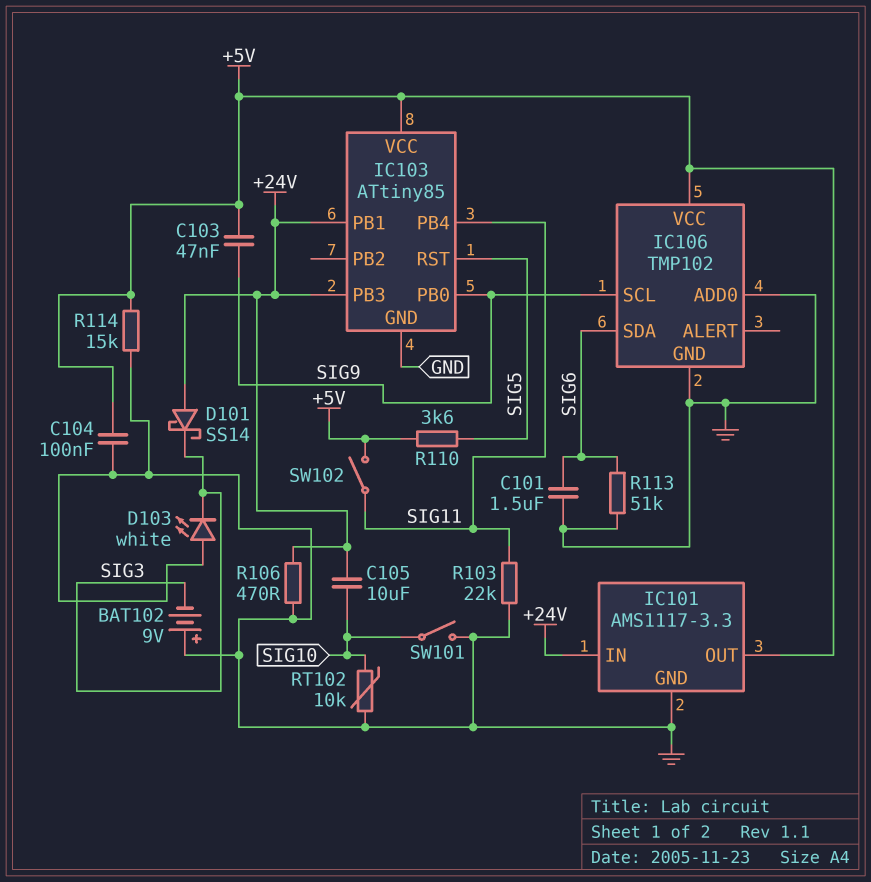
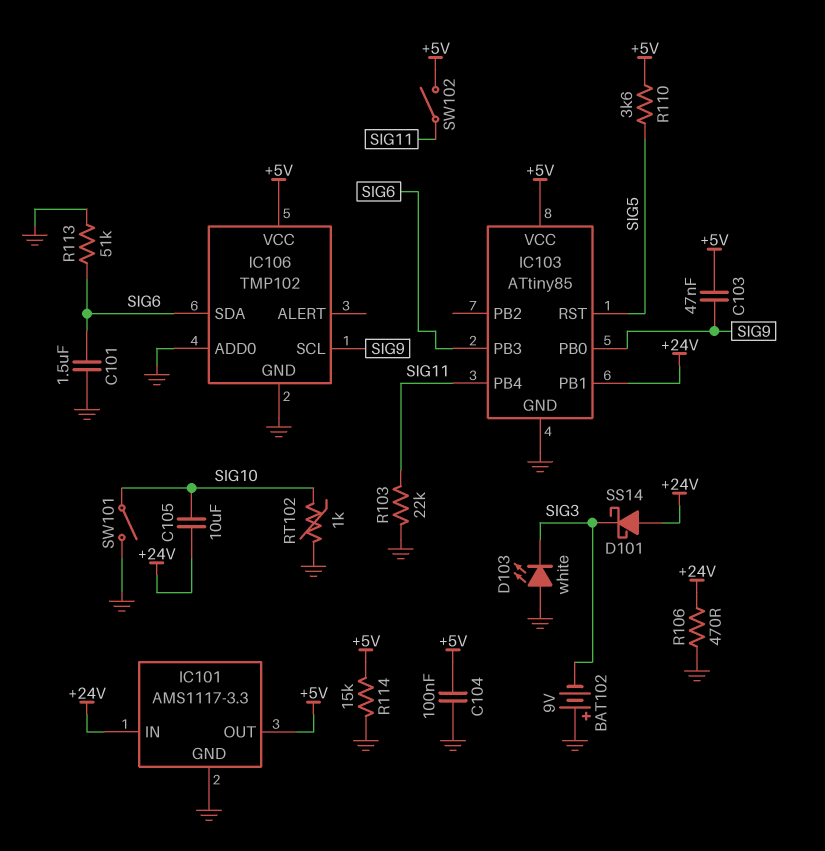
IC103 pin PB3: +24V -> SIG6
RT102: 10k (GND, SIG10) -> 1k (GND, SIG10)

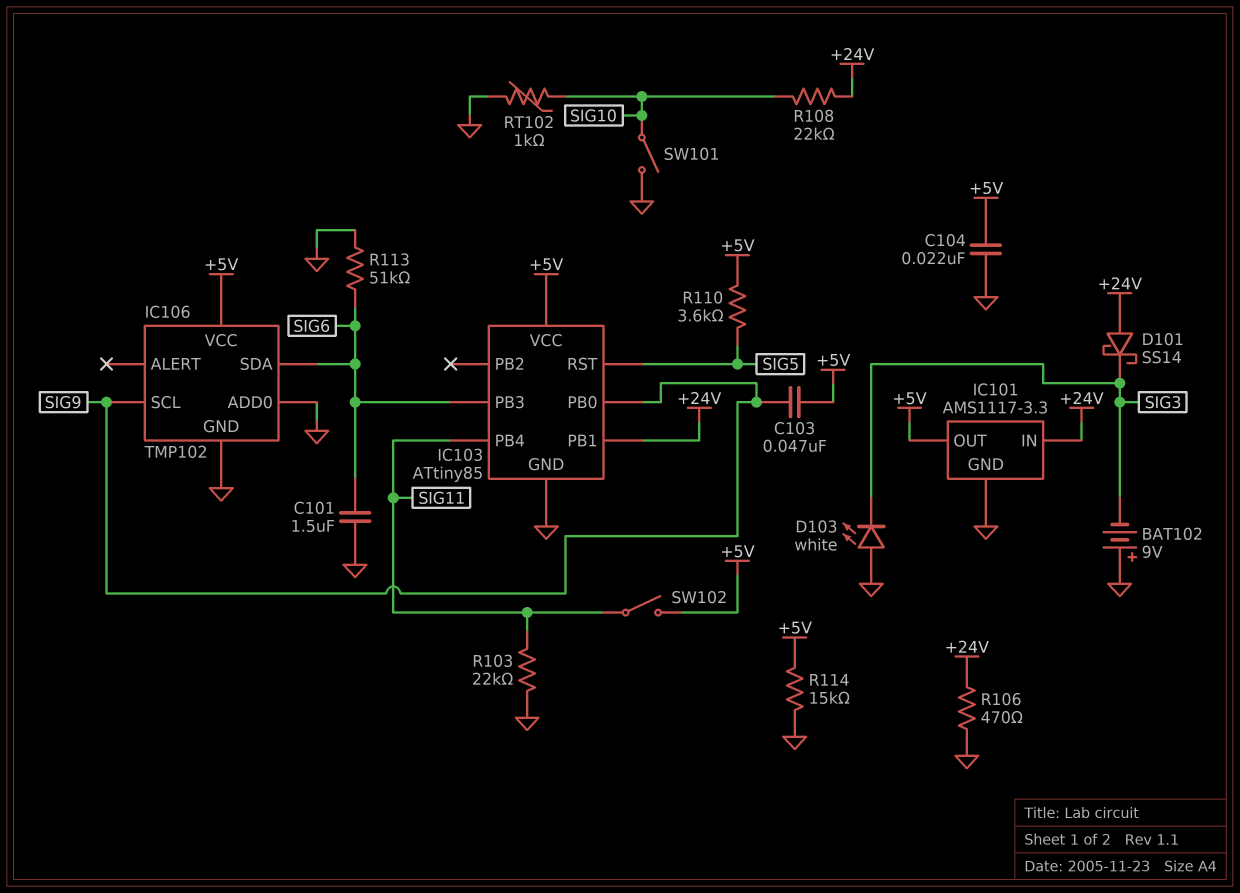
C104: 100nF (+5V, GND) -> 22nF (+5V, GND)
C105: 10uF (+24V, SIG10) -> none
R108: none -> 22k (+24V, SIG10)

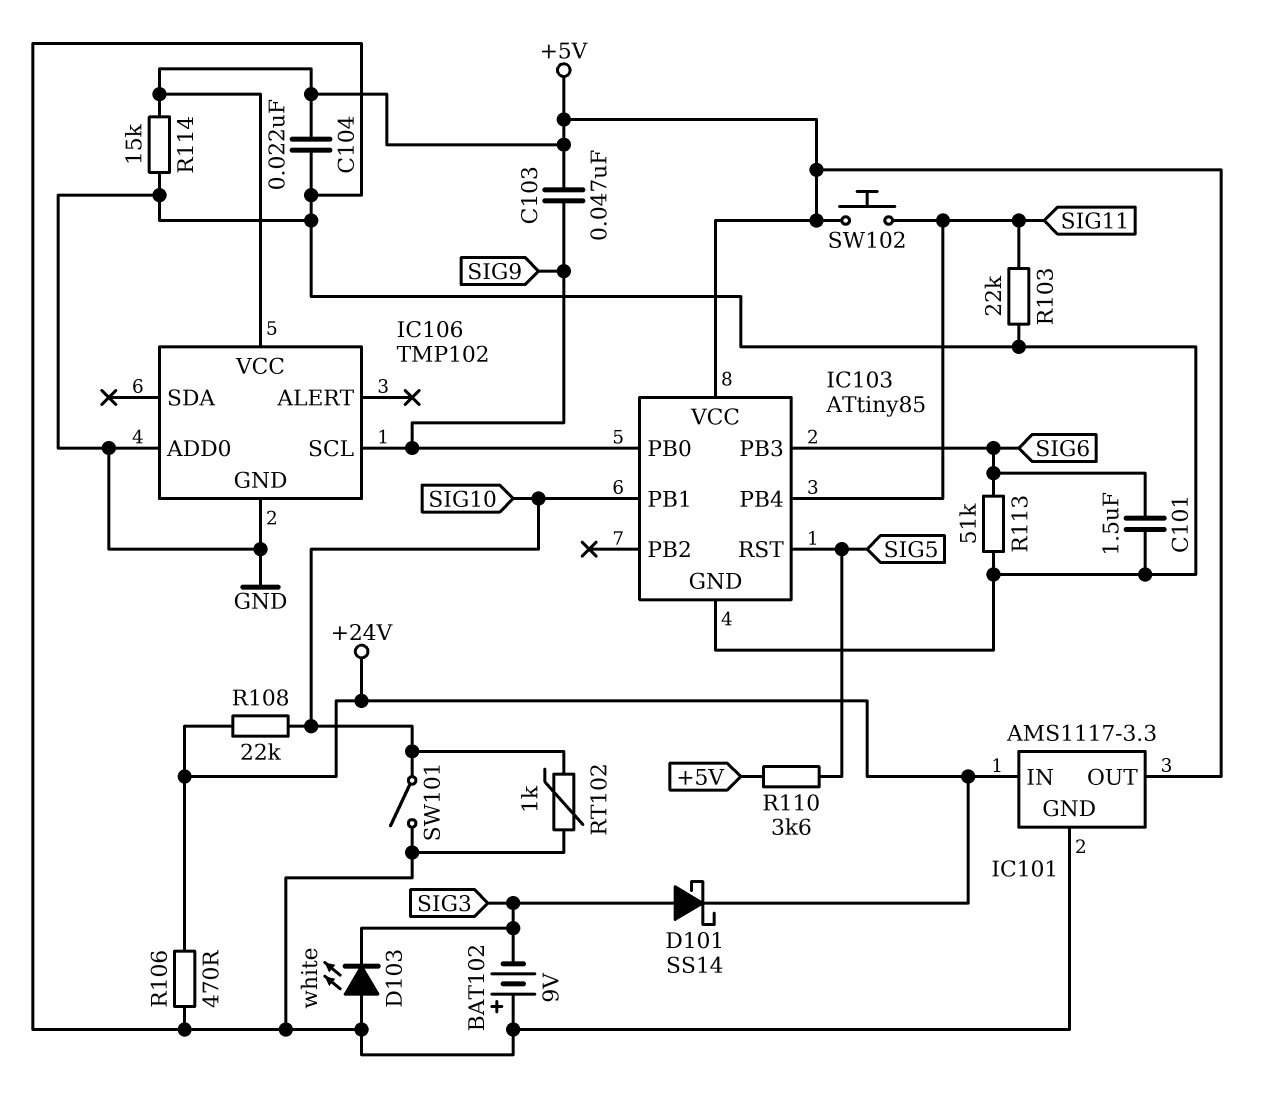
D101: schottky SS14 (A +24V, K SIG3) -> schottky SS14 (A SIG3, K +24V)
IC103 pin PB1: +24V -> SIG10
IC106 pin SDA: SIG6 -> none
SW102: switch (+5V, SIG11) -> button (+5V, SIG11)

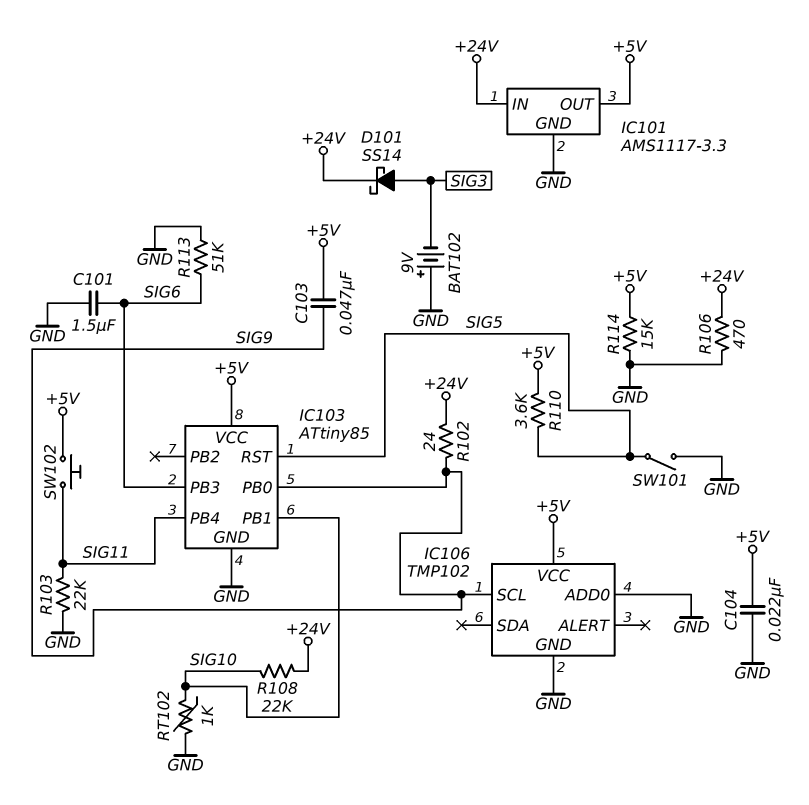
D103: LED white (A GND, K SIG3) -> none
R102: none -> 24 (+24V, SIG9)
SW101: switch (GND, SIG10) -> switch (GND, SIG5)

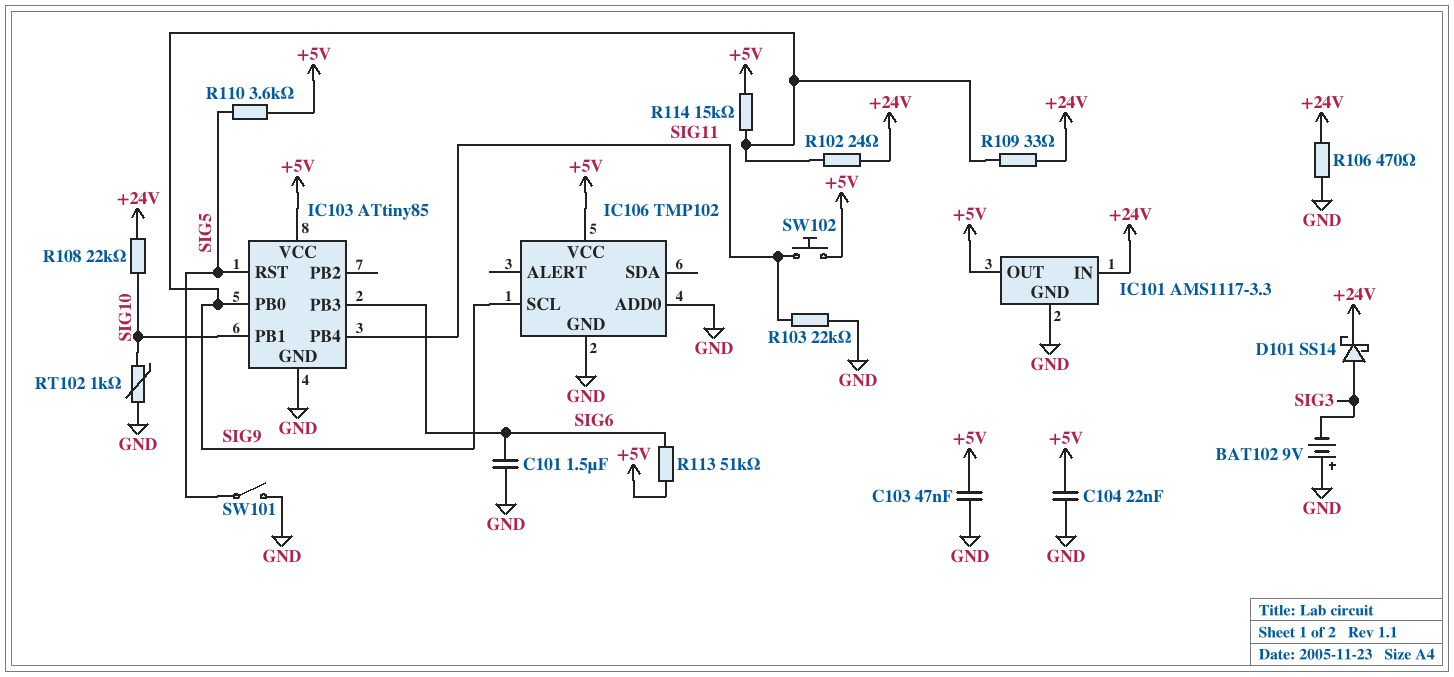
C103: 47nF (+5V, SIG9) -> 47nF (+5V, GND)
R109: none -> 33 (+24V, SIG9)
R113: 51k (GND, SIG6) -> 51k (+5V, SIG6)
R114: 15k (+5V, GND) -> 15k (+5V, SIG9)

